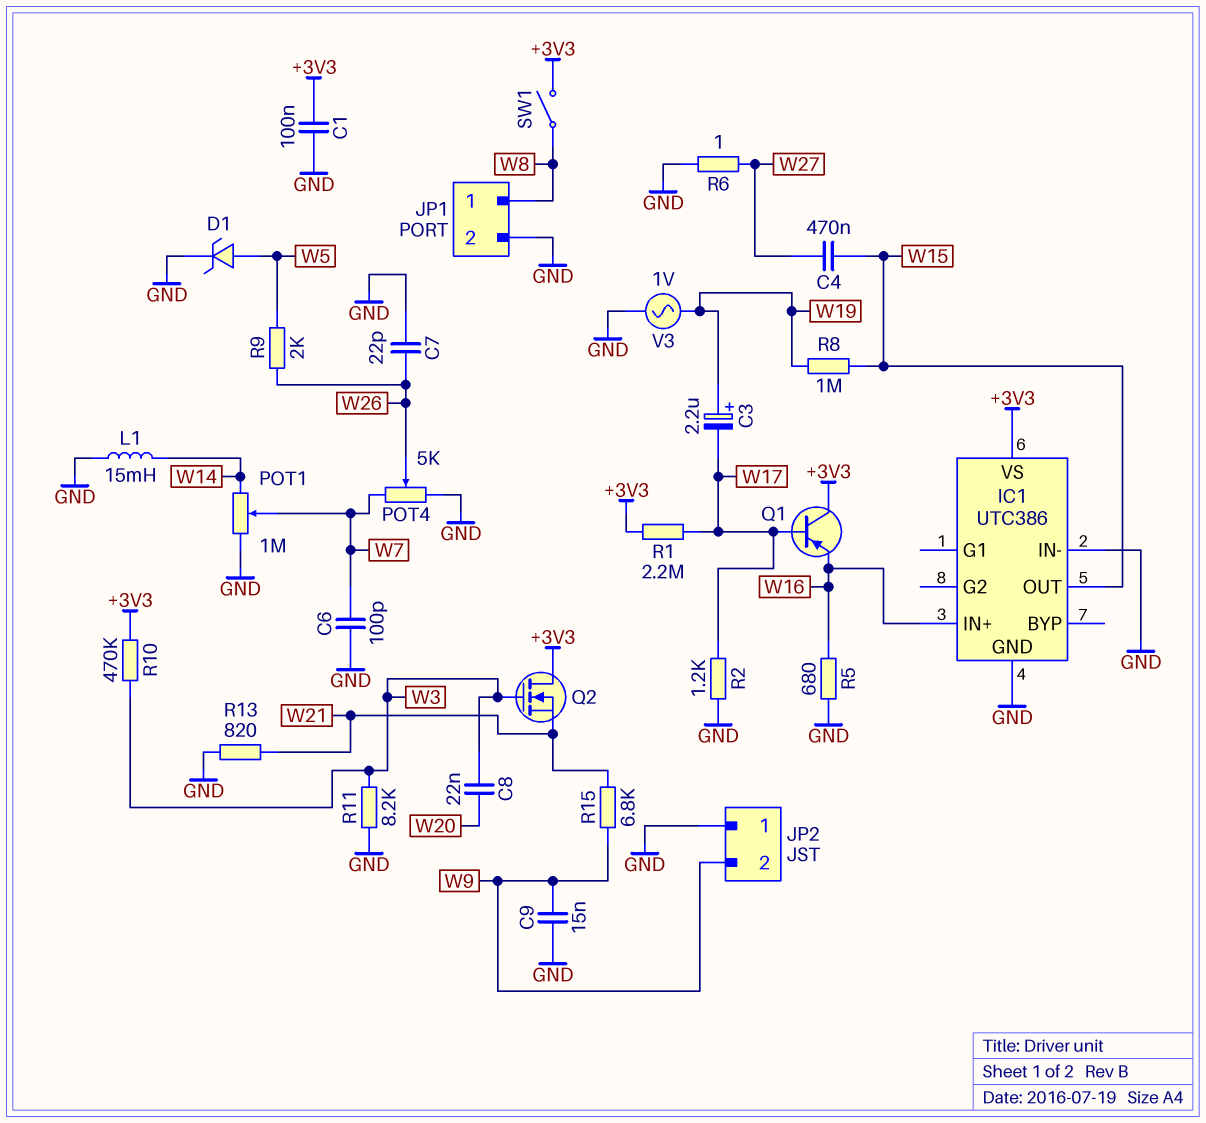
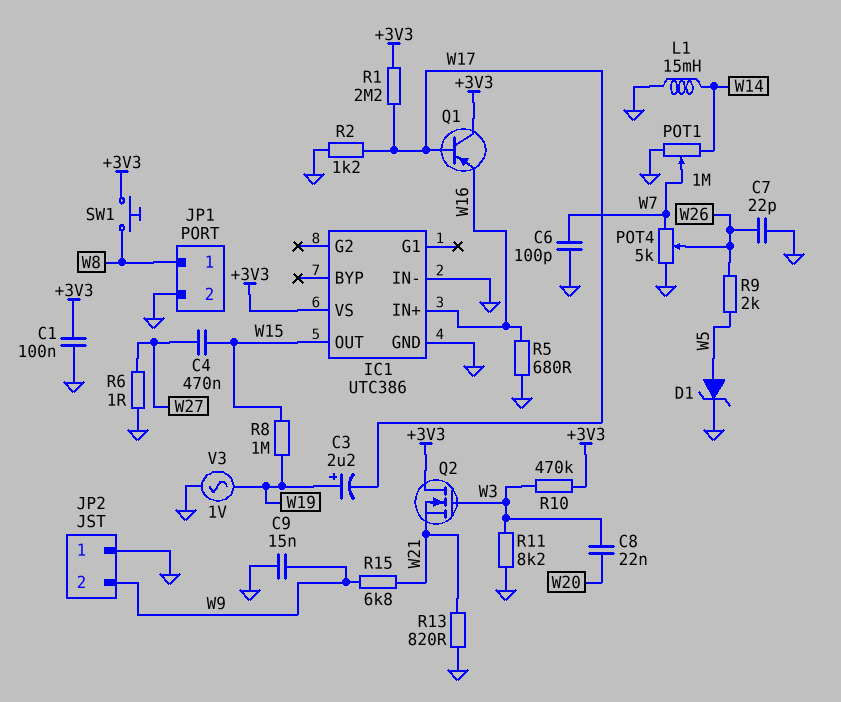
SW1: switch (+3V3, W8) -> button (+3V3, W8)

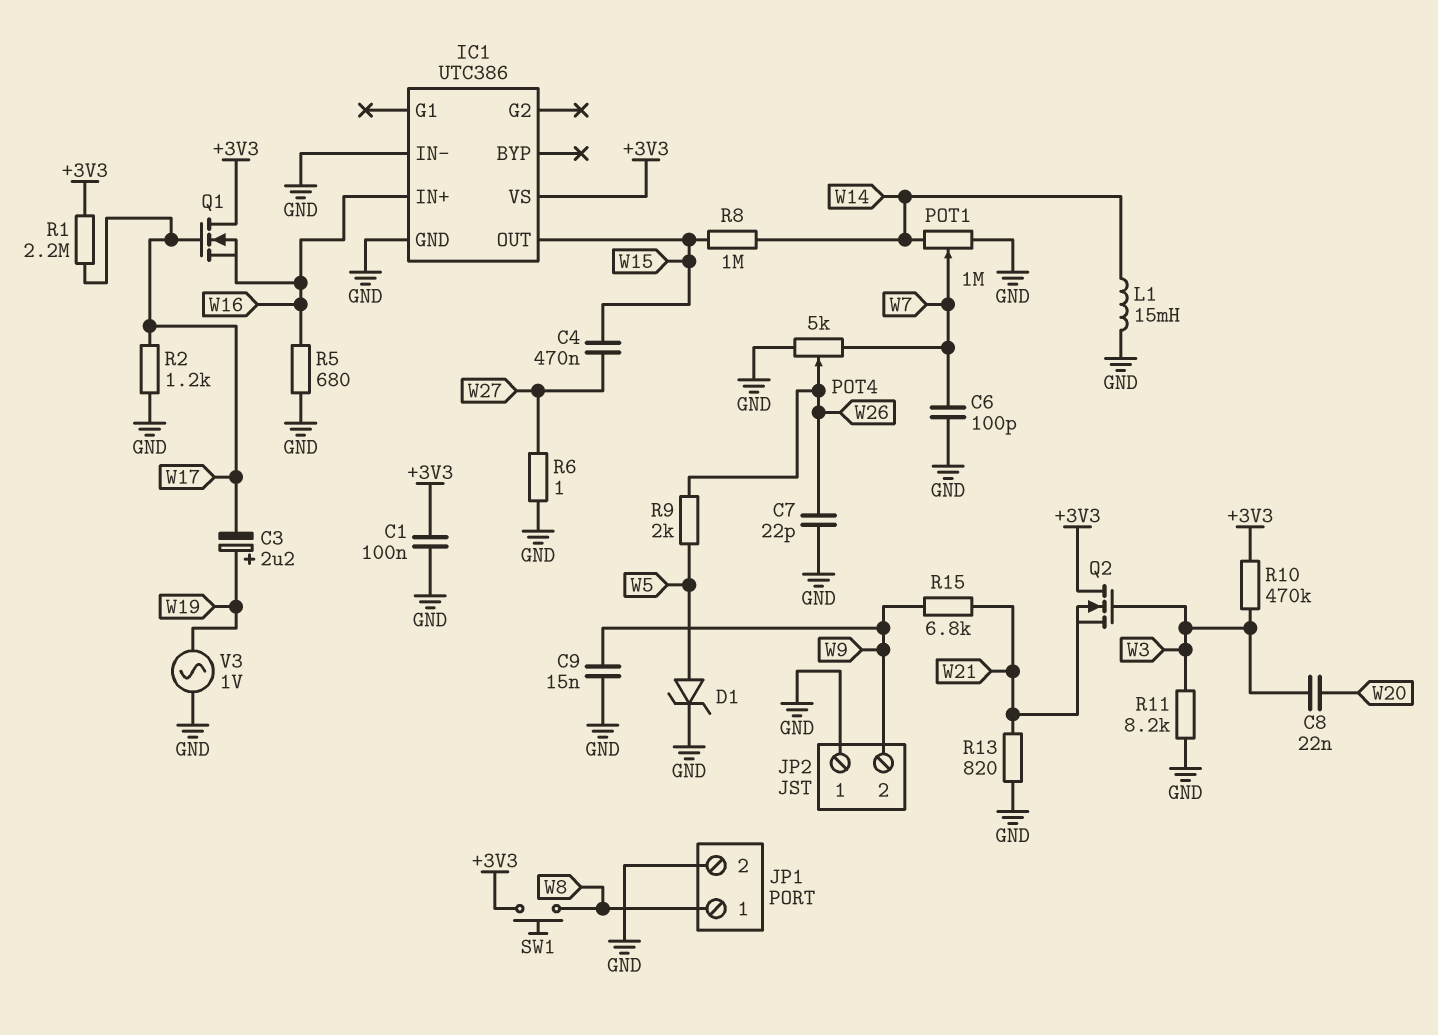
Q1: PNP (B W17, C +3V3, E W16) -> NMOS (G W17, D +3V3, S W16)
R8: 1M (W15, W19) -> 1M (W14, W15)

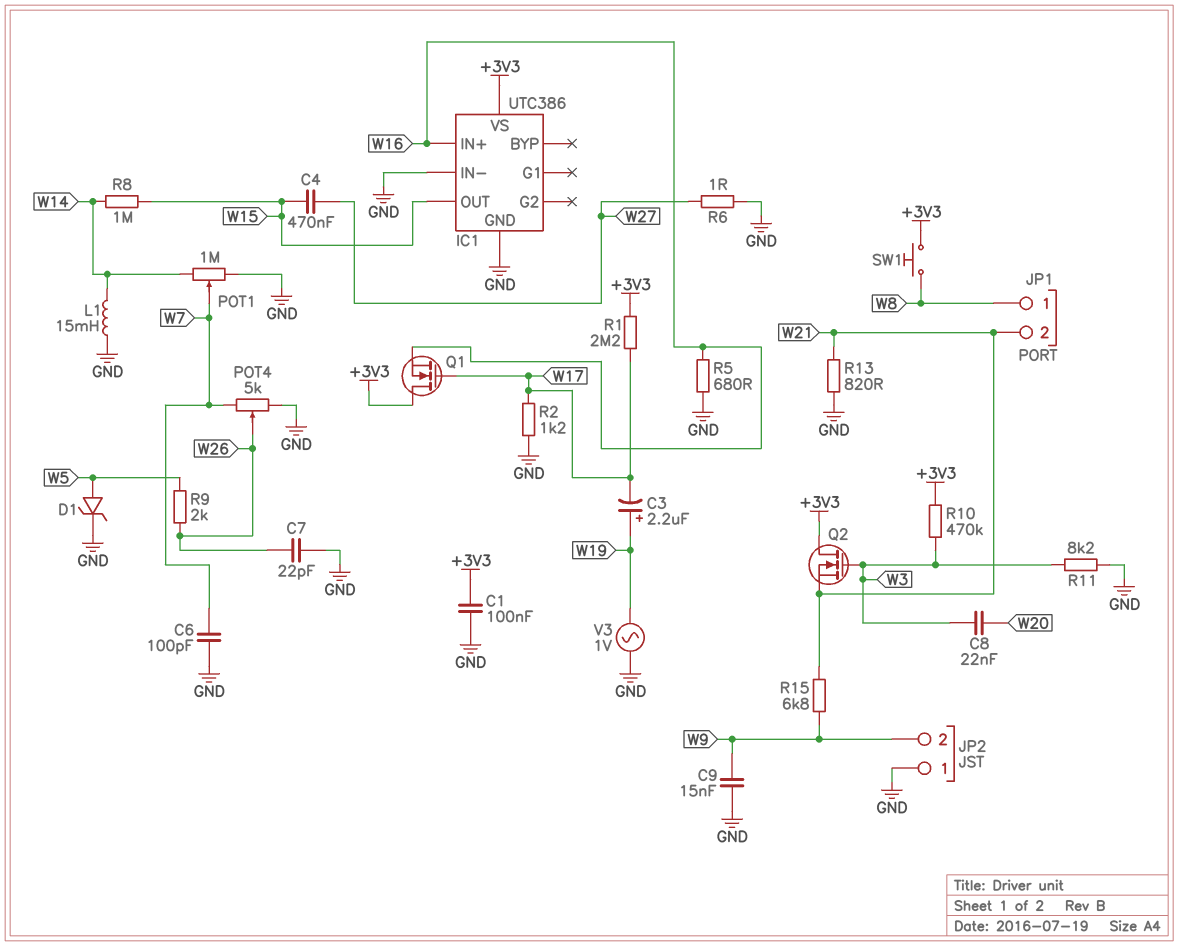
JP1 pin 2: GND -> W21

